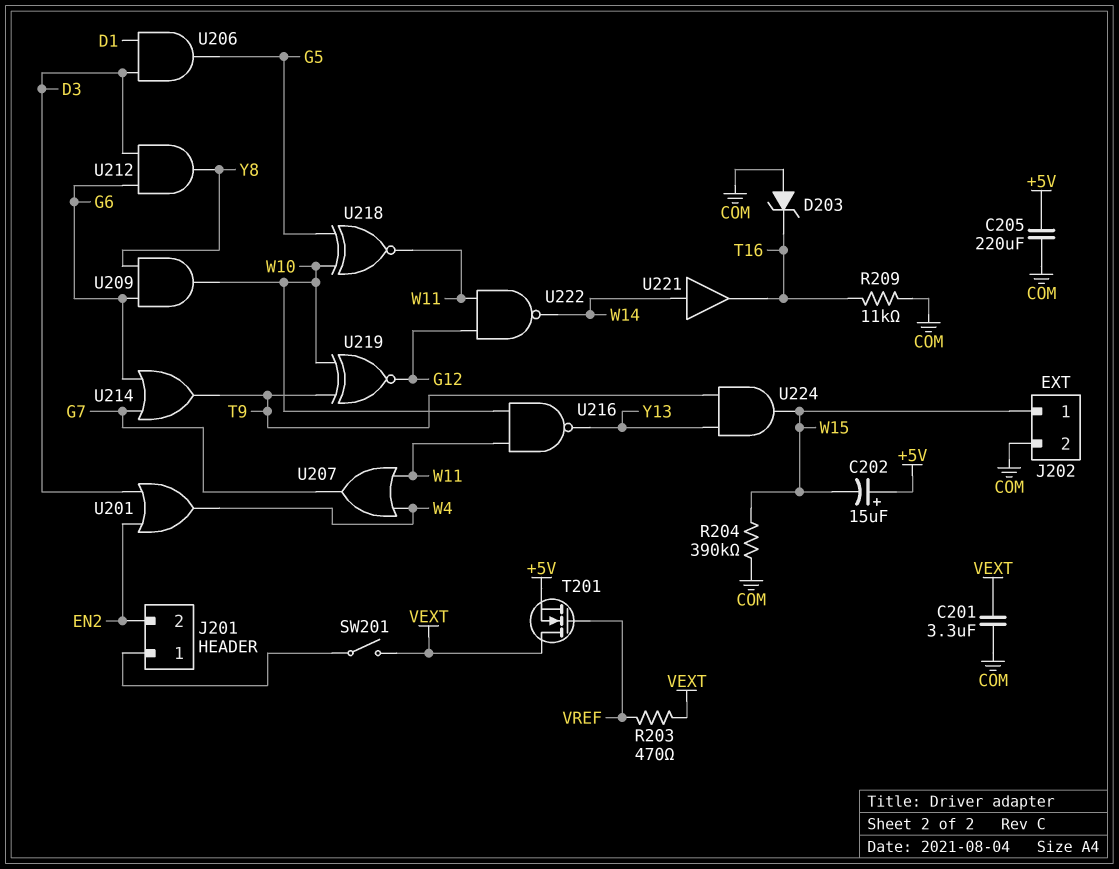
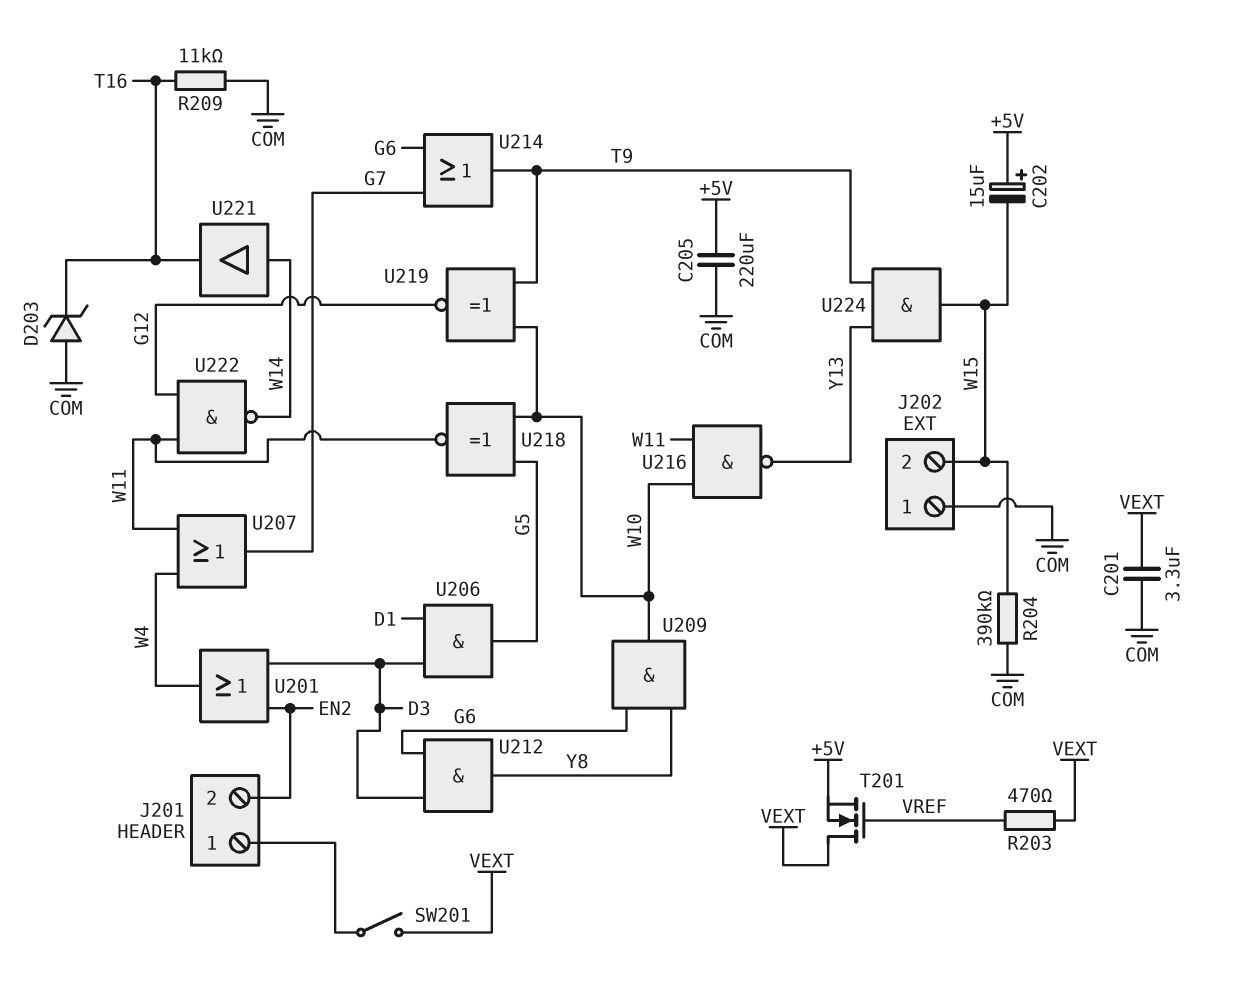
J202 pin 1: W15 -> COM
J202 pin 2: COM -> W15

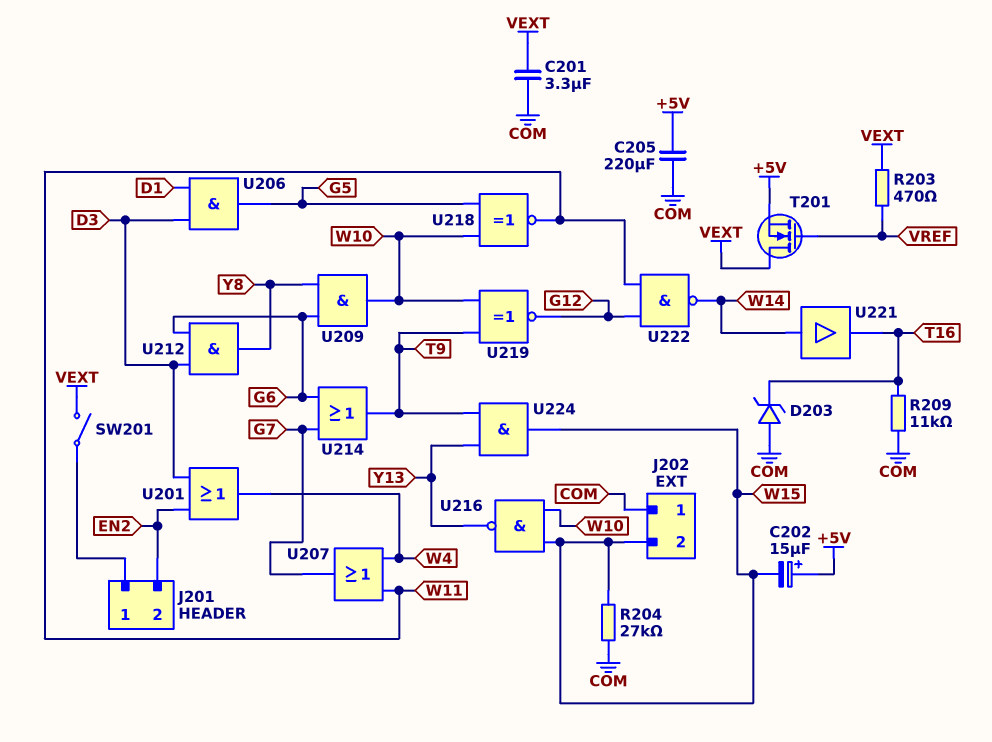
R204: 390k (COM, W15) -> 27k (COM, W15)
U216: NAND (in W10, in W11, out Y13) -> NAND (in W10, in W15, out Y13)

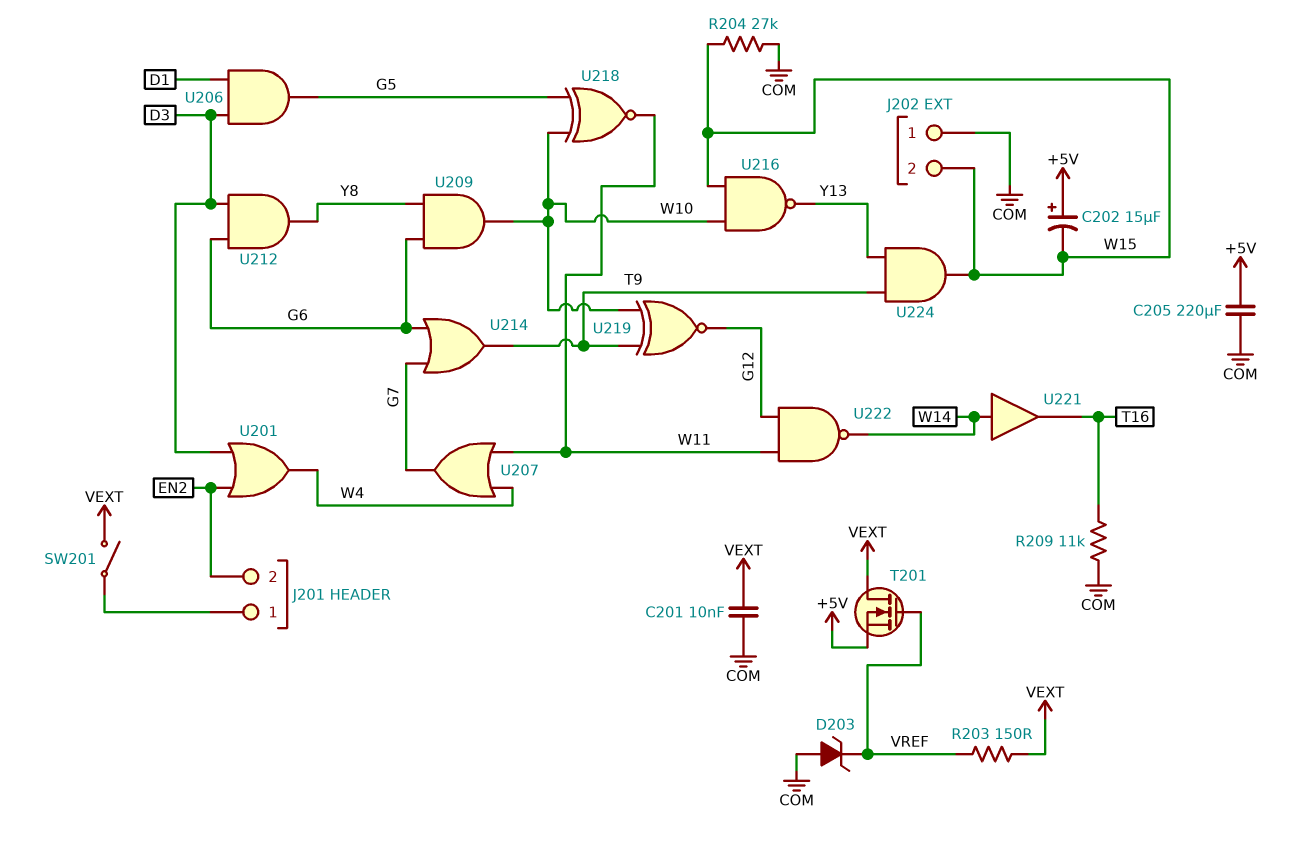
C201: 3.3uF (COM, VEXT) -> 10nF (COM, VEXT)
D203: zener (A COM, K T16) -> zener (A COM, K VREF)
R203: 470 (VEXT, VREF) -> 150 (VEXT, VREF)

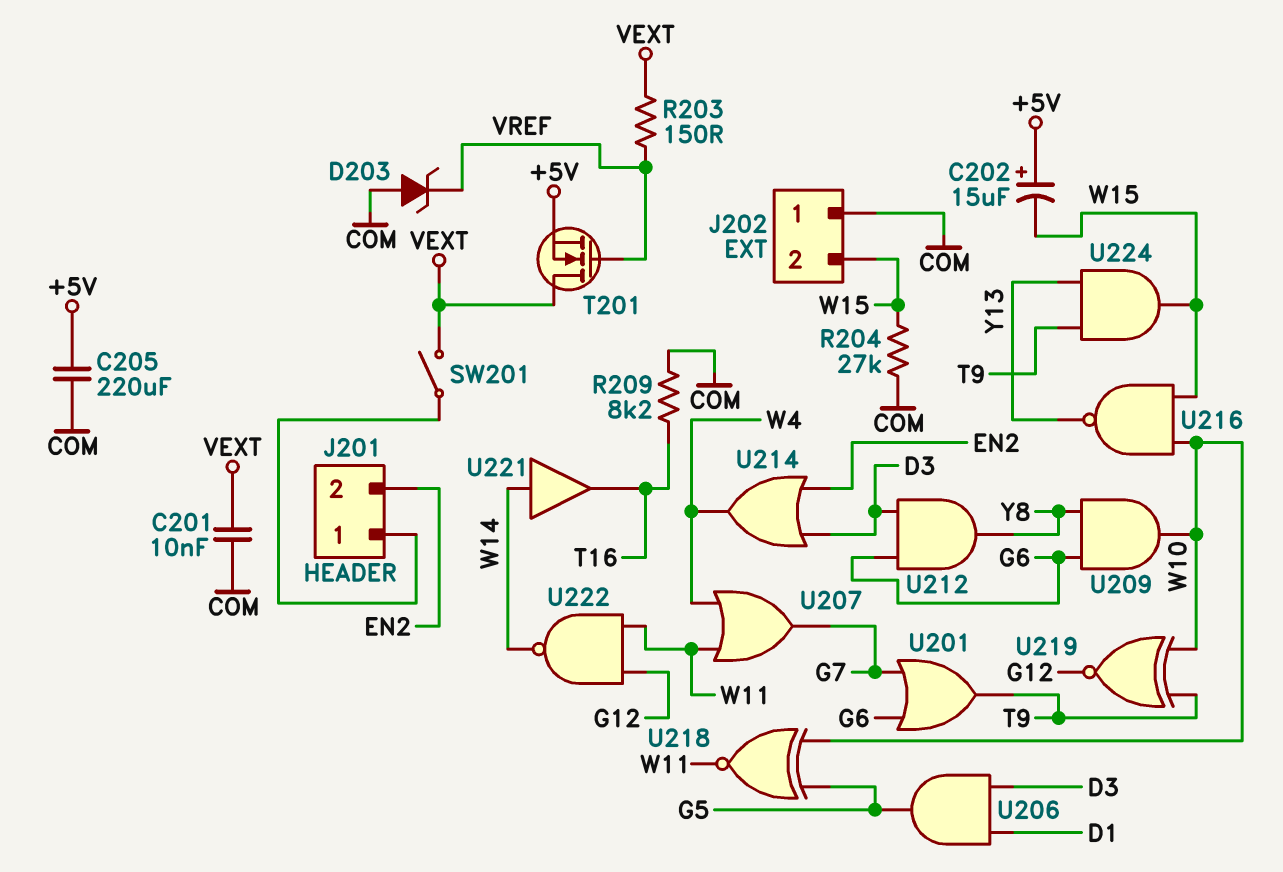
R209: 11k (COM, T16) -> 8.2k (COM, T16)
U201: OR (in D3, in EN2, out W4) -> OR (in G6, in G7, out T9)
U214: OR (in G6, in G7, out T9) -> OR (in D3, in EN2, out W4)

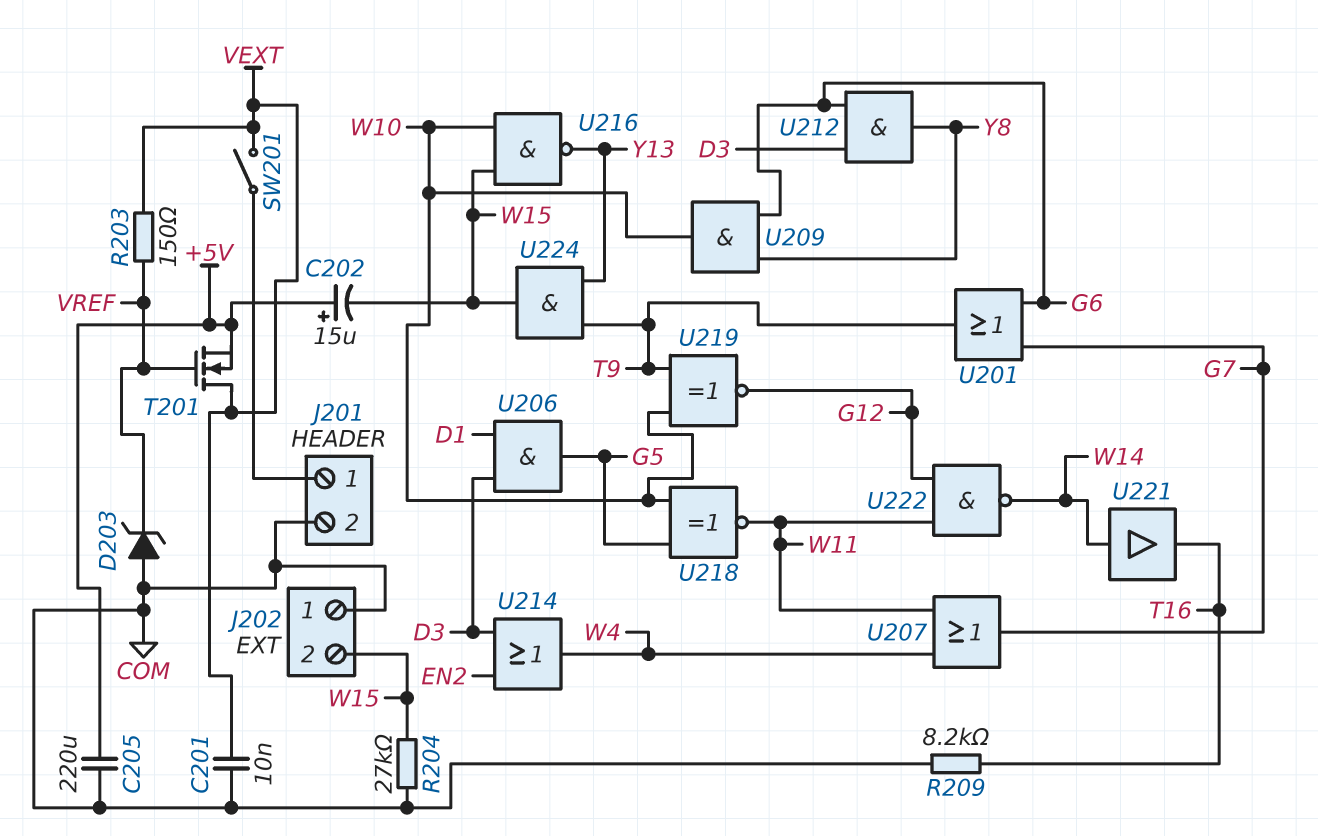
J201 pin 2: EN2 -> COM

